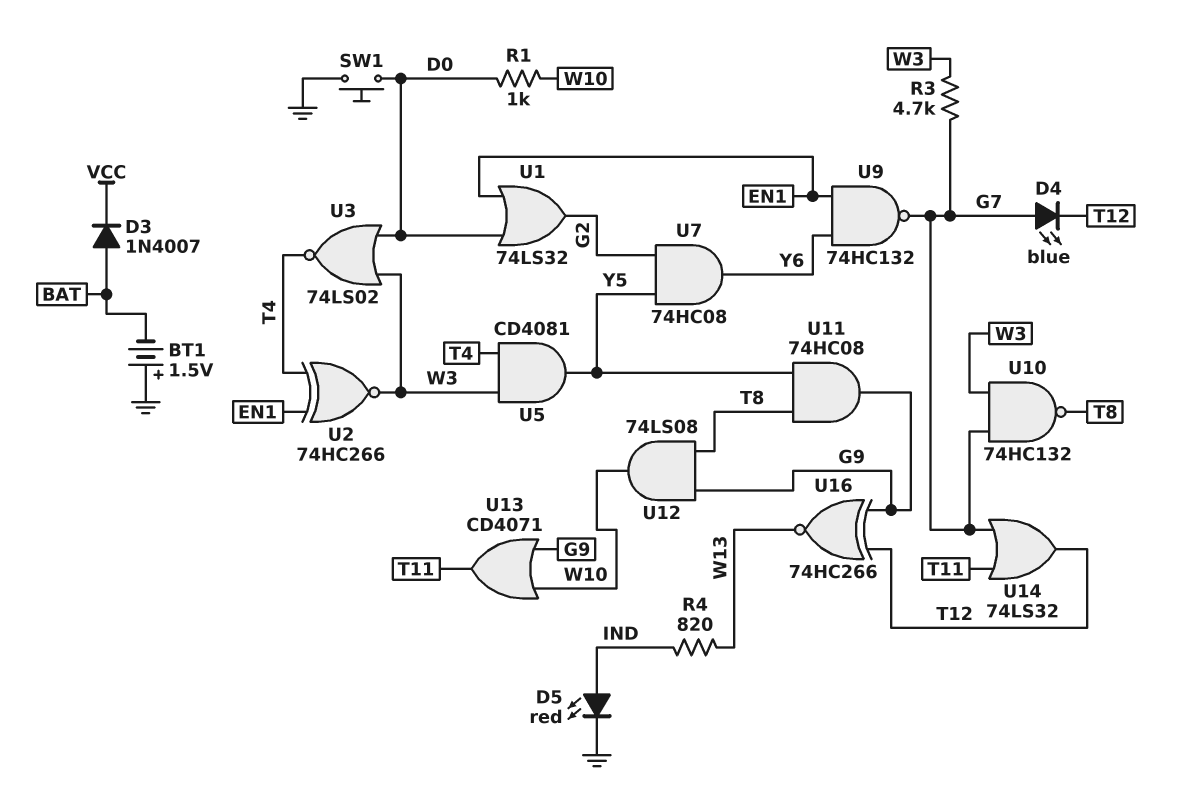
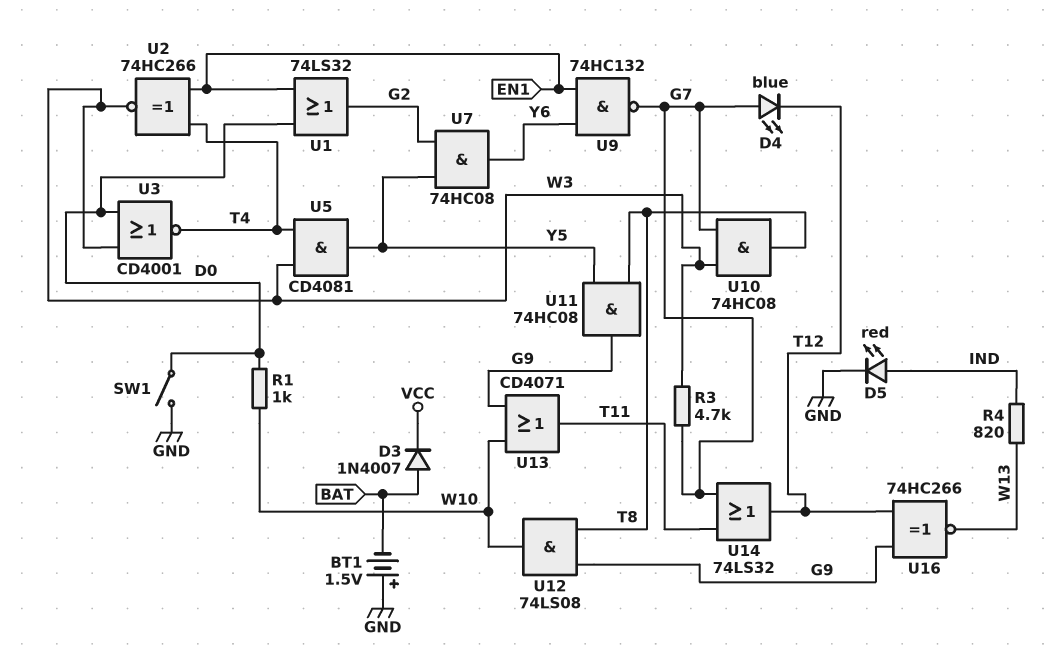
SW1: button (D0, GND) -> switch (D0, GND)
U3: NOR 74LS02 (in D0, in W3, out T4) -> NOR CD4001 (in D0, in W3, out T4)
U10: NAND 74HC132 (in G7, in W3, out T8) -> AND 74HC08 (in G7, in W3, out T8)

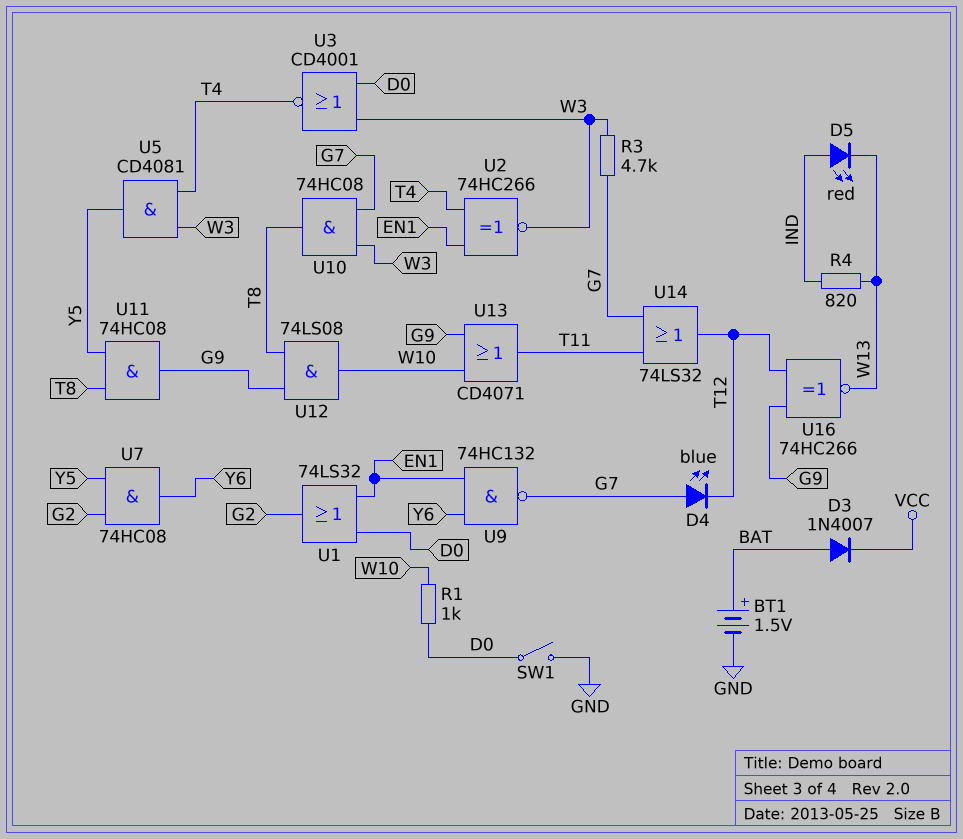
BT1: 1.5V (plus GND, minus BAT) -> 1.5V (plus BAT, minus GND)
D5: LED red (A IND, K GND) -> LED red (A IND, K W13)

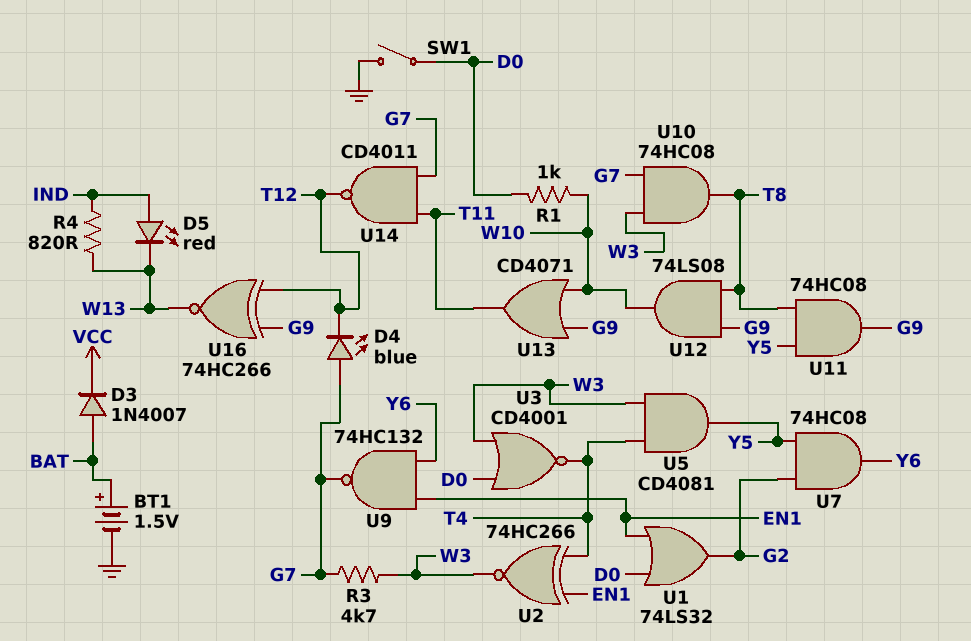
U14: OR 74LS32 (in G7, in T11, out T12) -> NAND CD4011 (in G7, in T11, out T12)

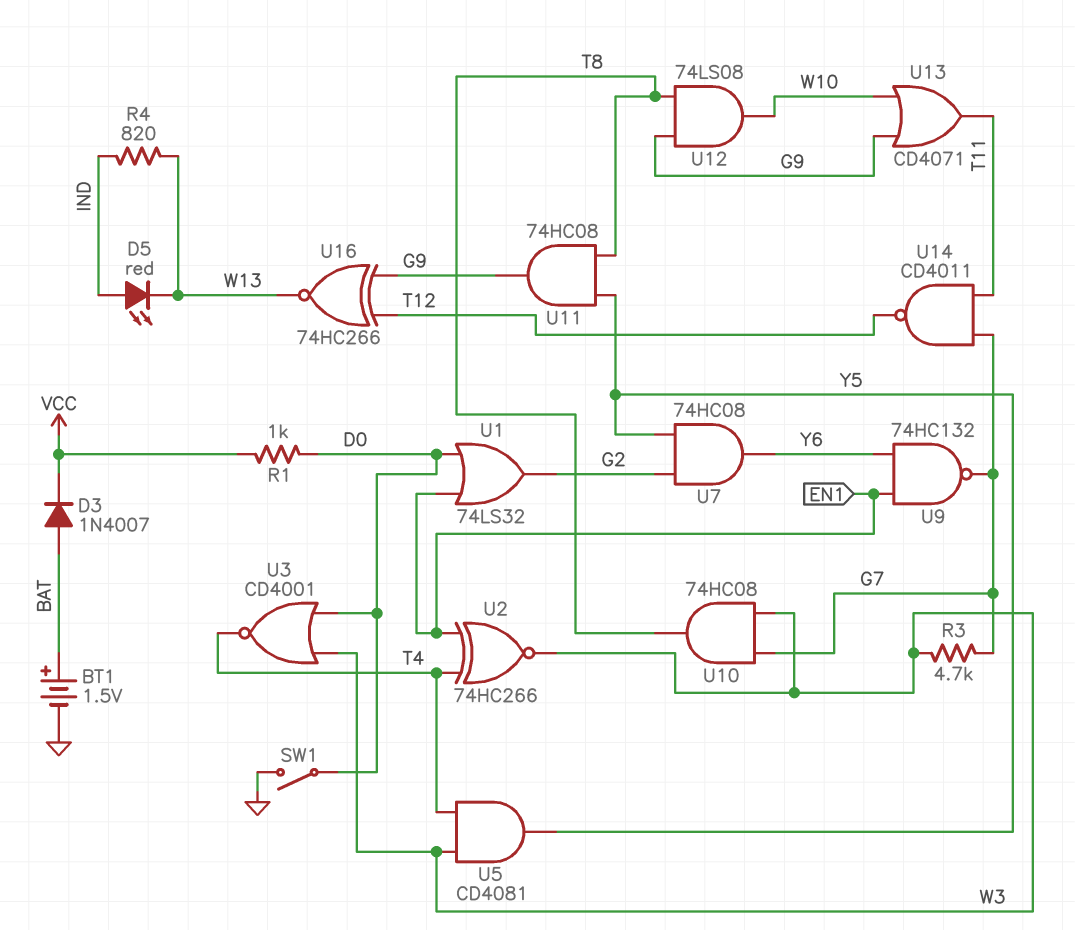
D4: LED blue (A G7, K T12) -> none
R1: 1k (D0, W10) -> 1k (D0, VCC)

